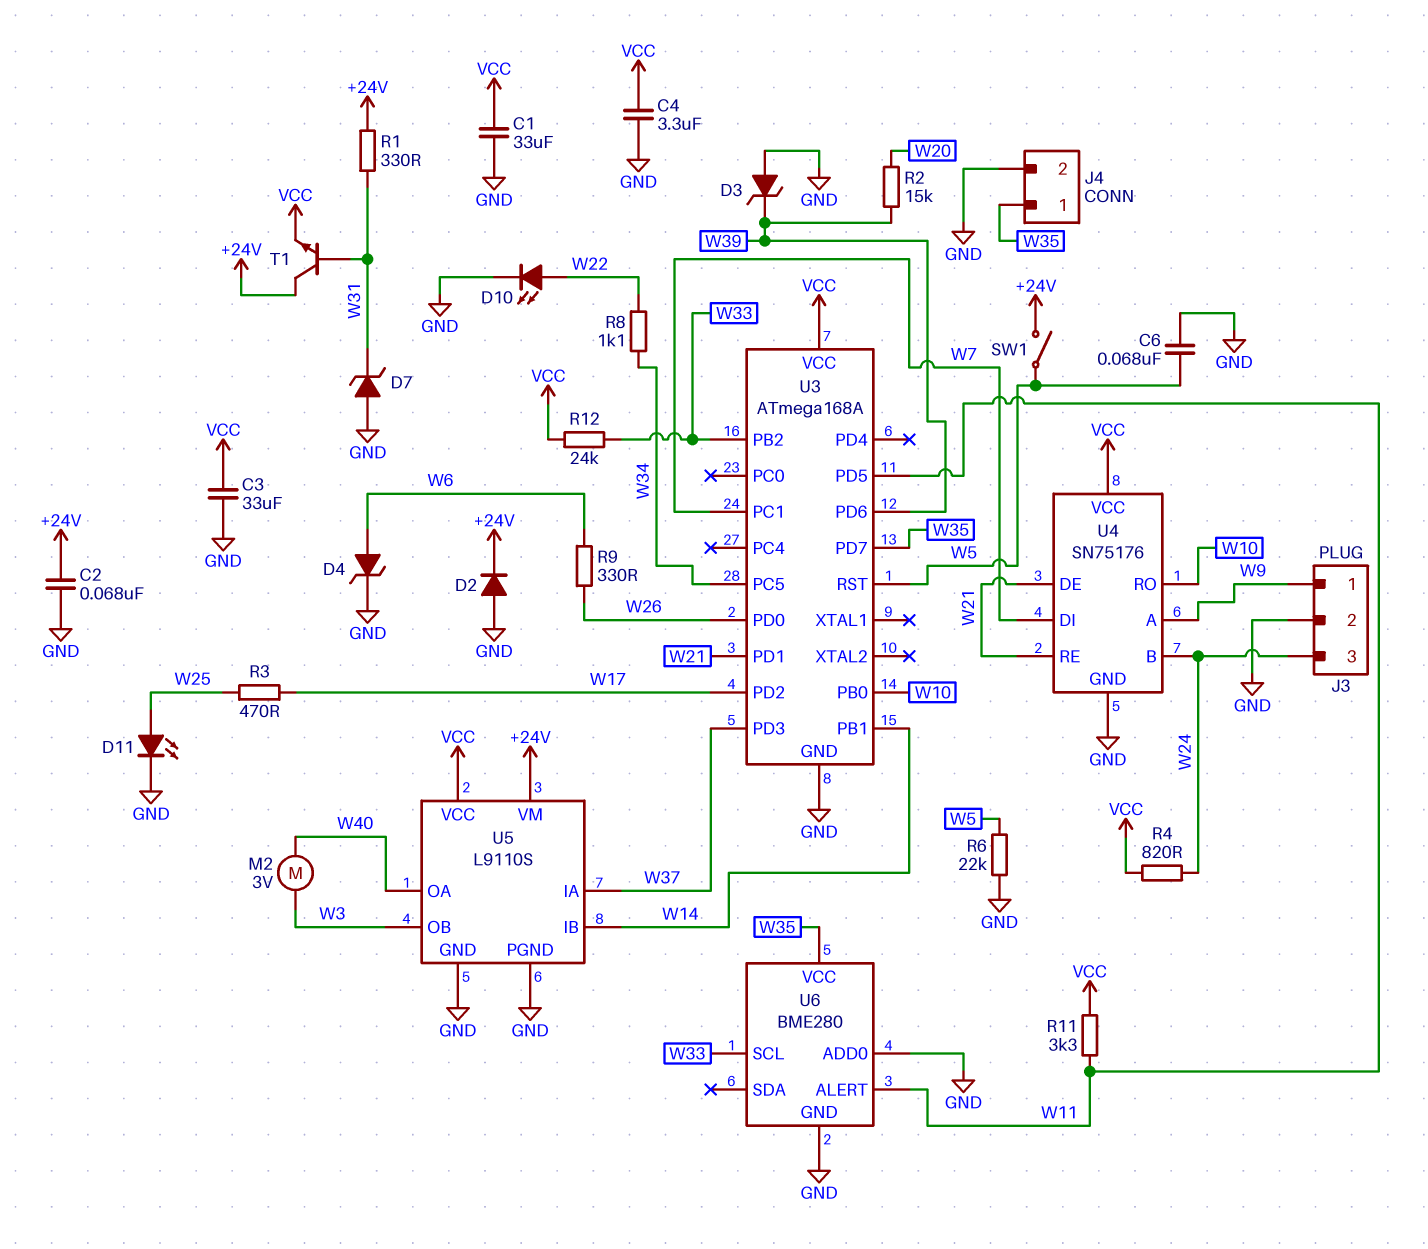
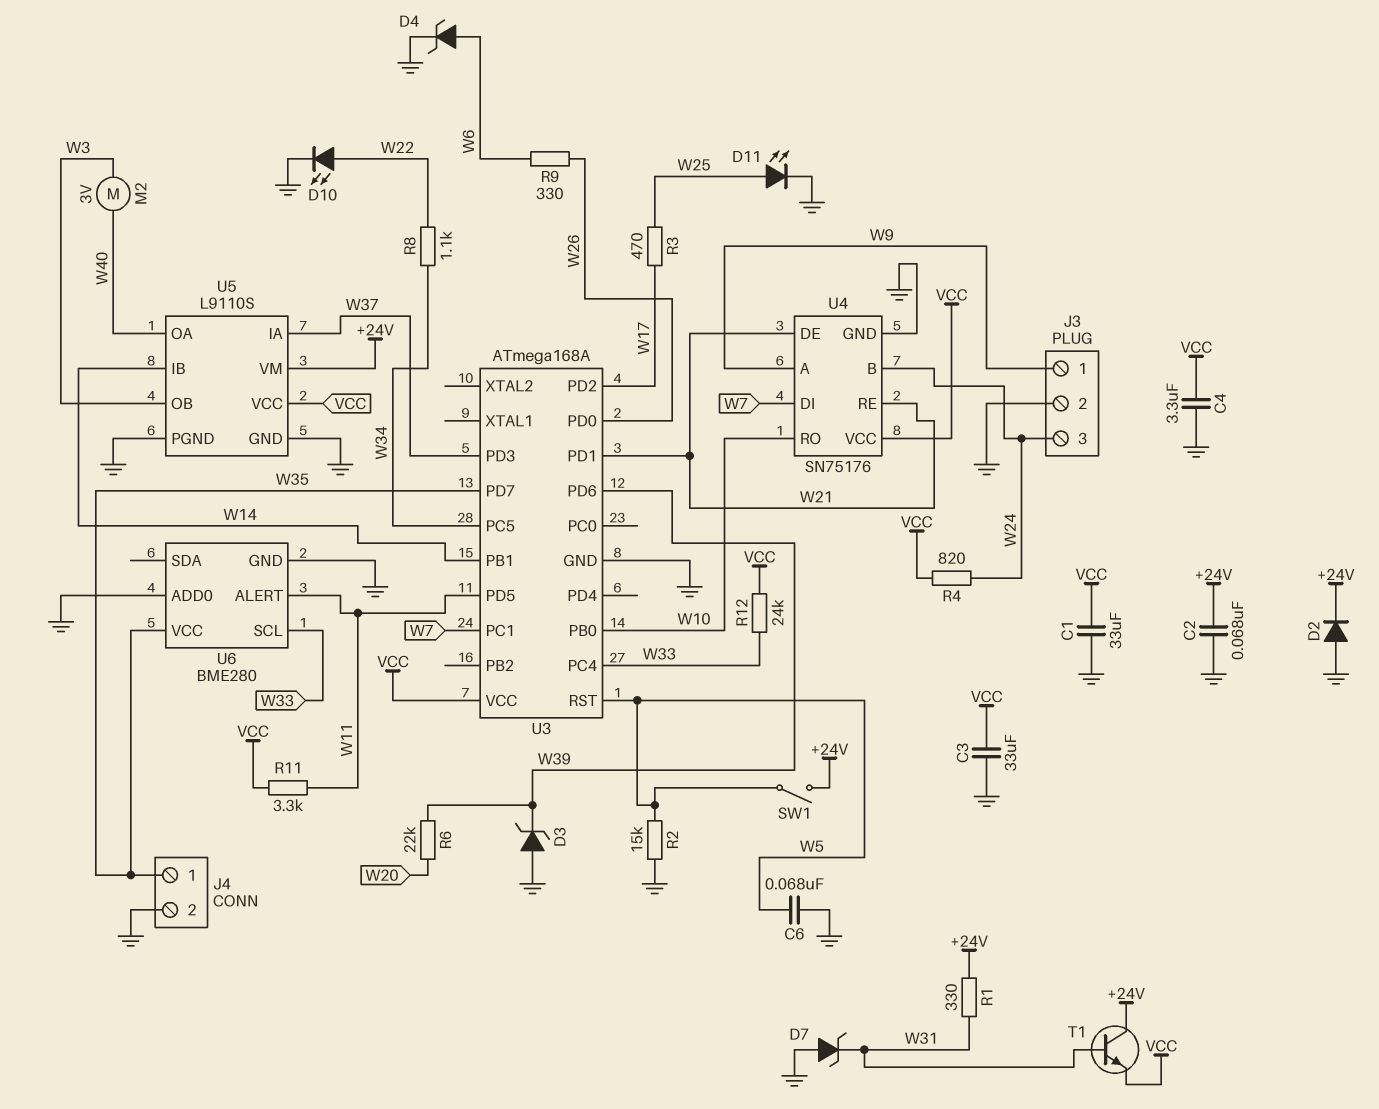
R2: 15k (W20, W39) -> 15k (GND, W5)
R6: 22k (GND, W5) -> 22k (W20, W39)
U3 pin PB2: W33 -> none
U3 pin PC4: none -> W33

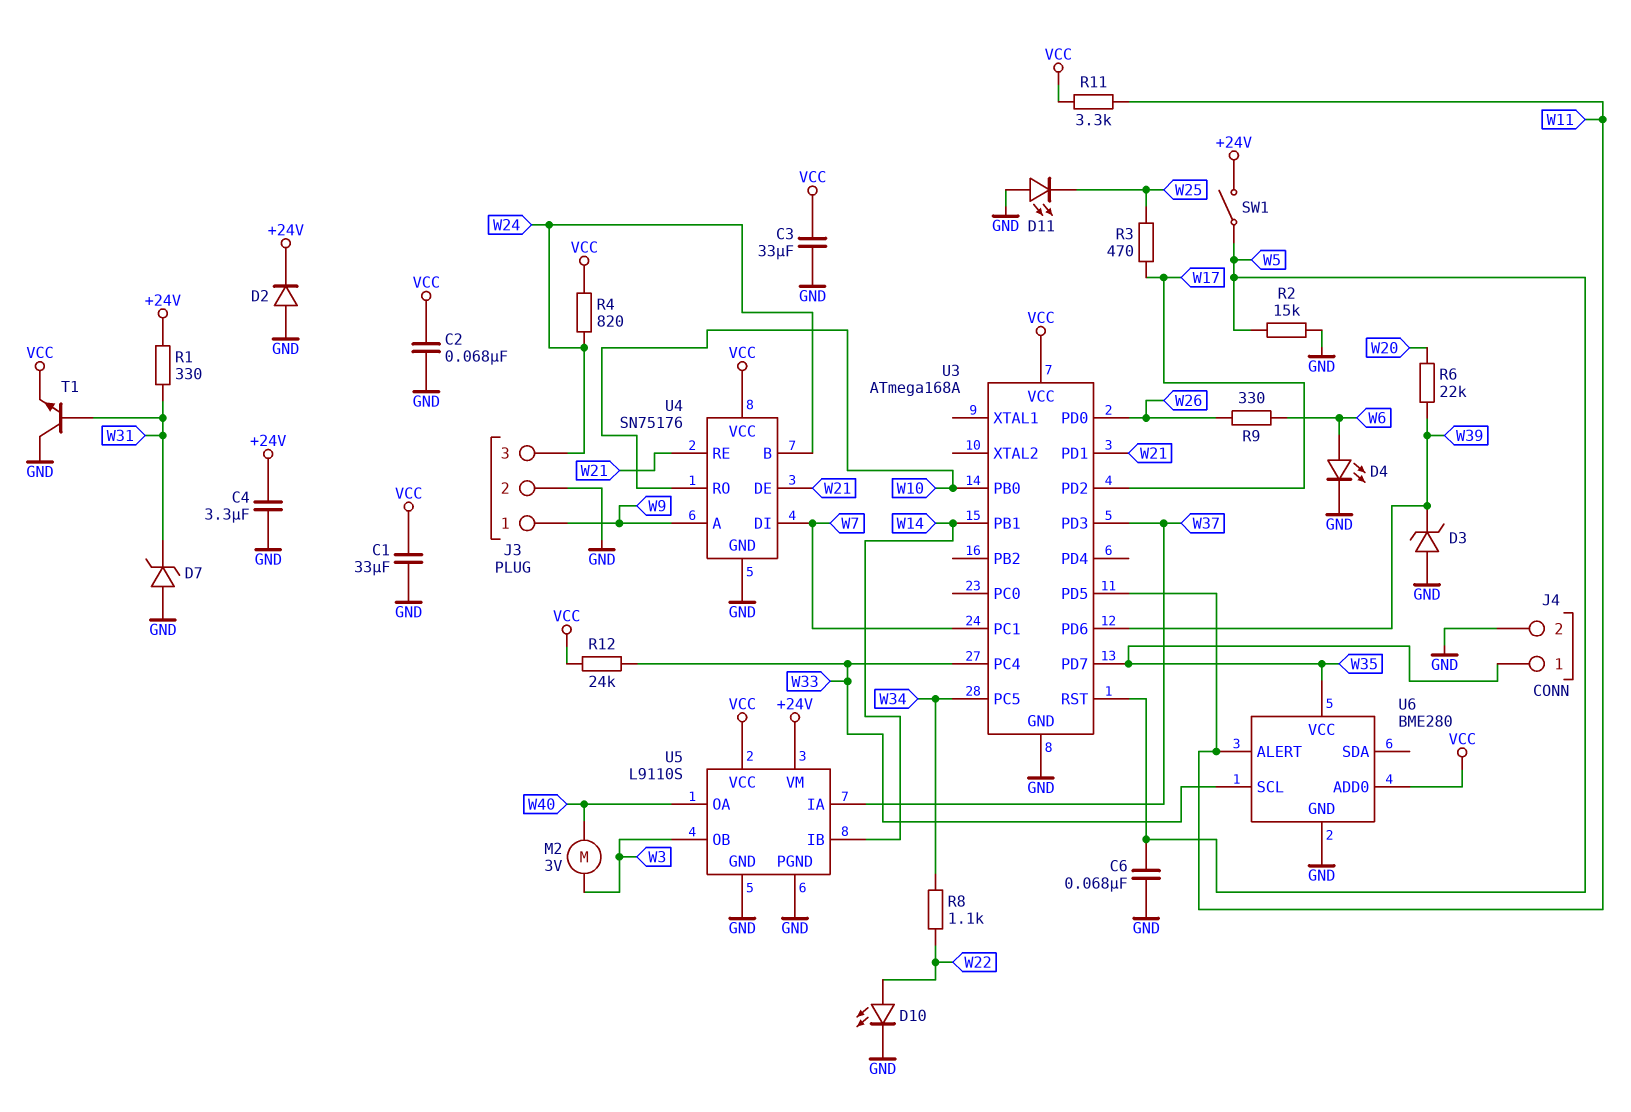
C2: 68nF (+24V, GND) -> 68nF (GND, VCC)
C4: 3.3uF (GND, VCC) -> 3.3uF (+24V, GND)
D4: zener (A W6, K GND) -> LED (A W6, K GND)
D11: LED (A W25, K GND) -> LED (A GND, K W25)
T1: NPN (B W31, C +24V, E VCC) -> NPN (B W31, C GND, E VCC)
U6 pin ADD0: GND -> VCC

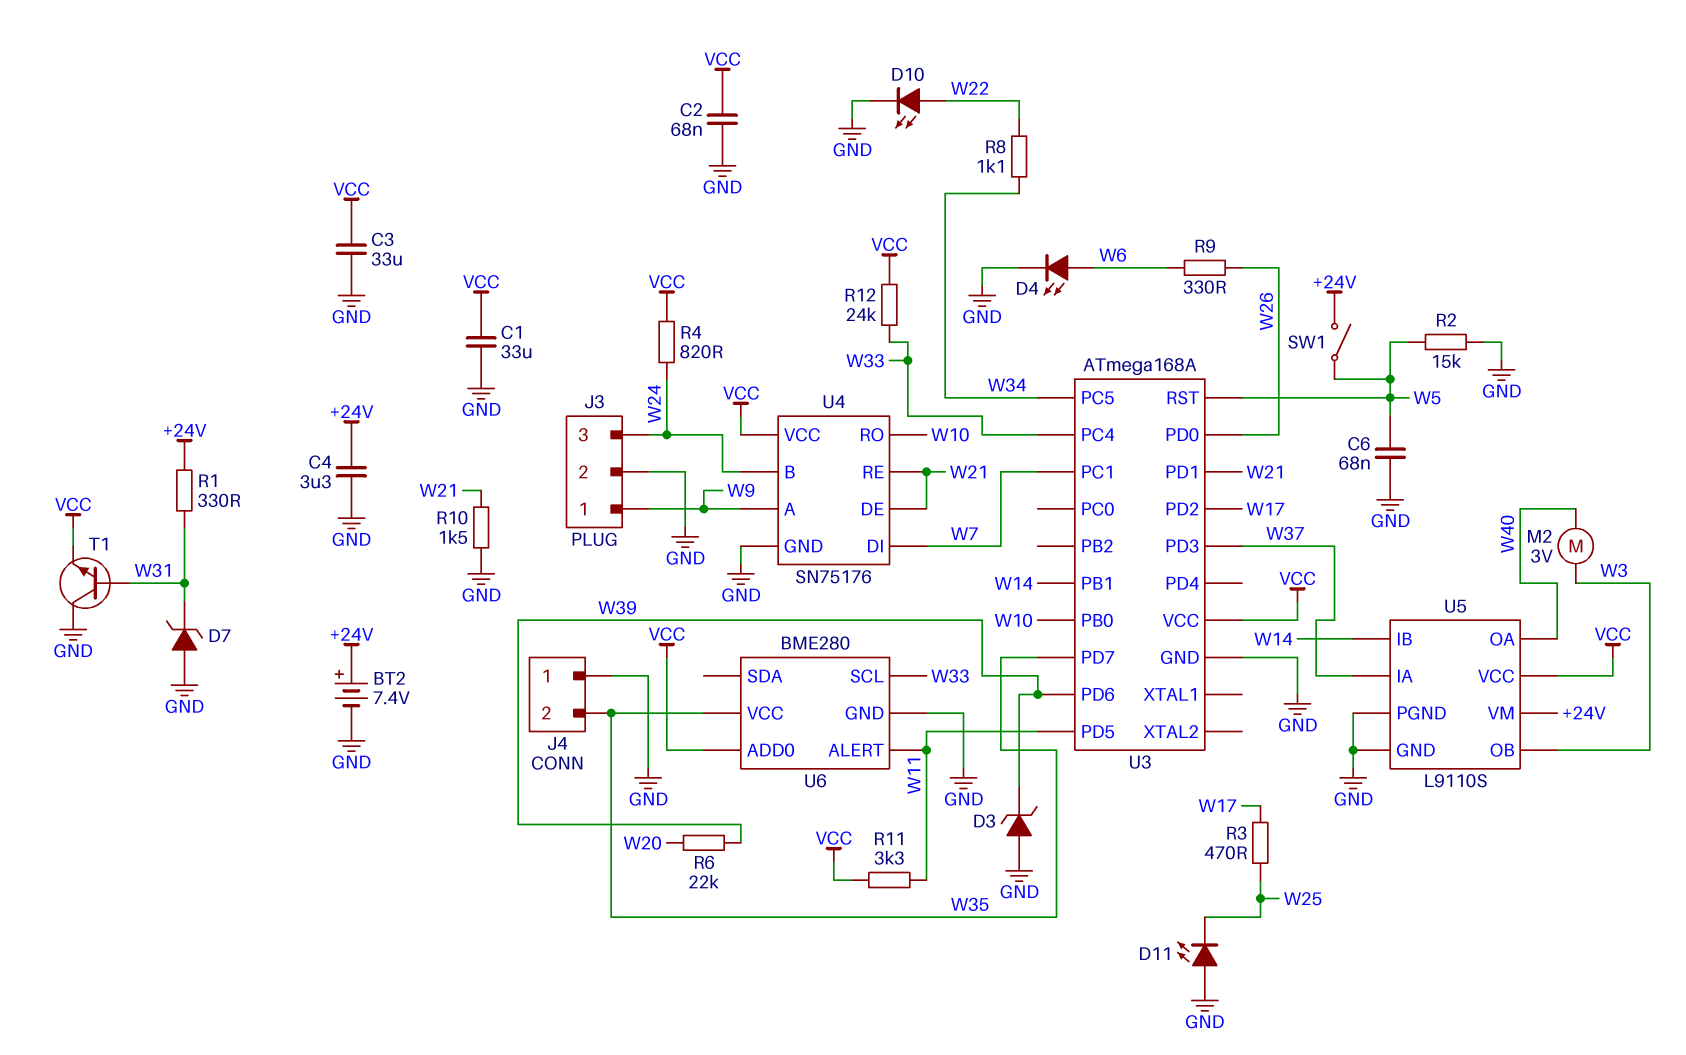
BT2: none -> 7.4V (plus +24V, minus GND)
D2: diode (A GND, K +24V) -> none
J4 pin 1: W35 -> GND
J4 pin 2: GND -> W35
R10: none -> 1.5k (GND, W21)

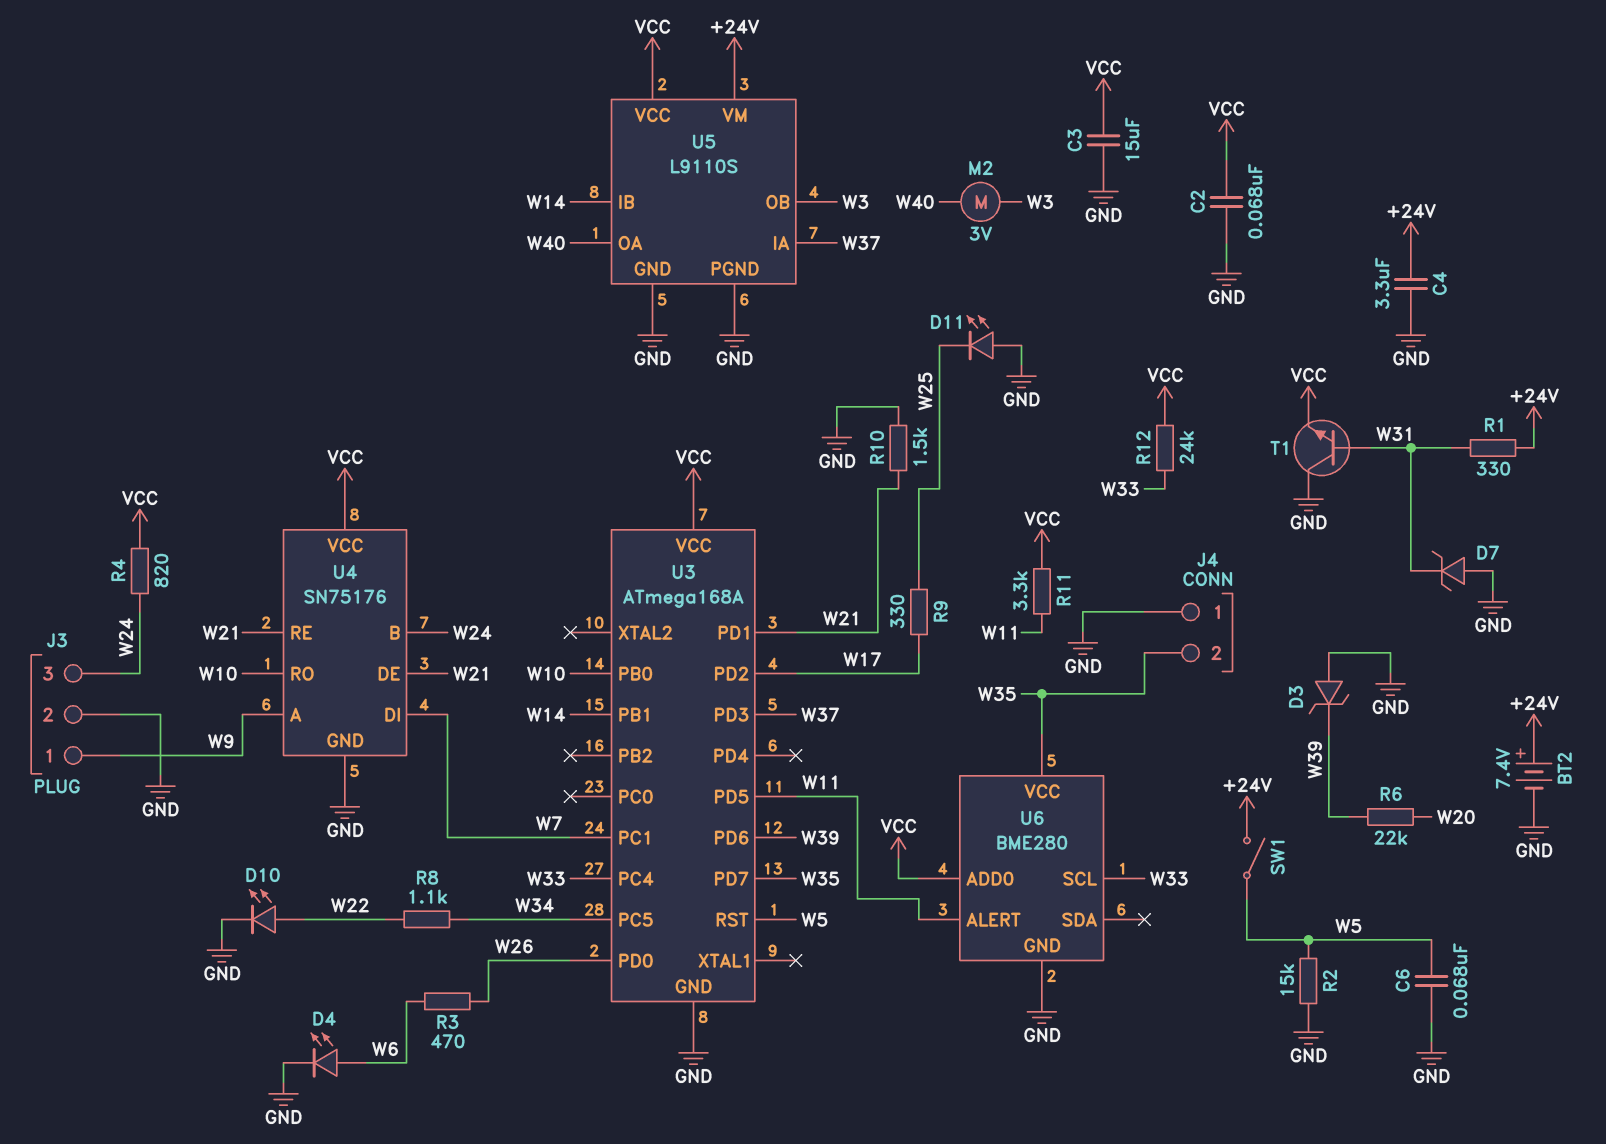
C1: 33uF (GND, VCC) -> none
C3: 33uF (GND, VCC) -> 15uF (GND, VCC)
R3: 470 (W17, W25) -> 470 (W6, W26)
R9: 330 (W6, W26) -> 330 (W17, W25)

